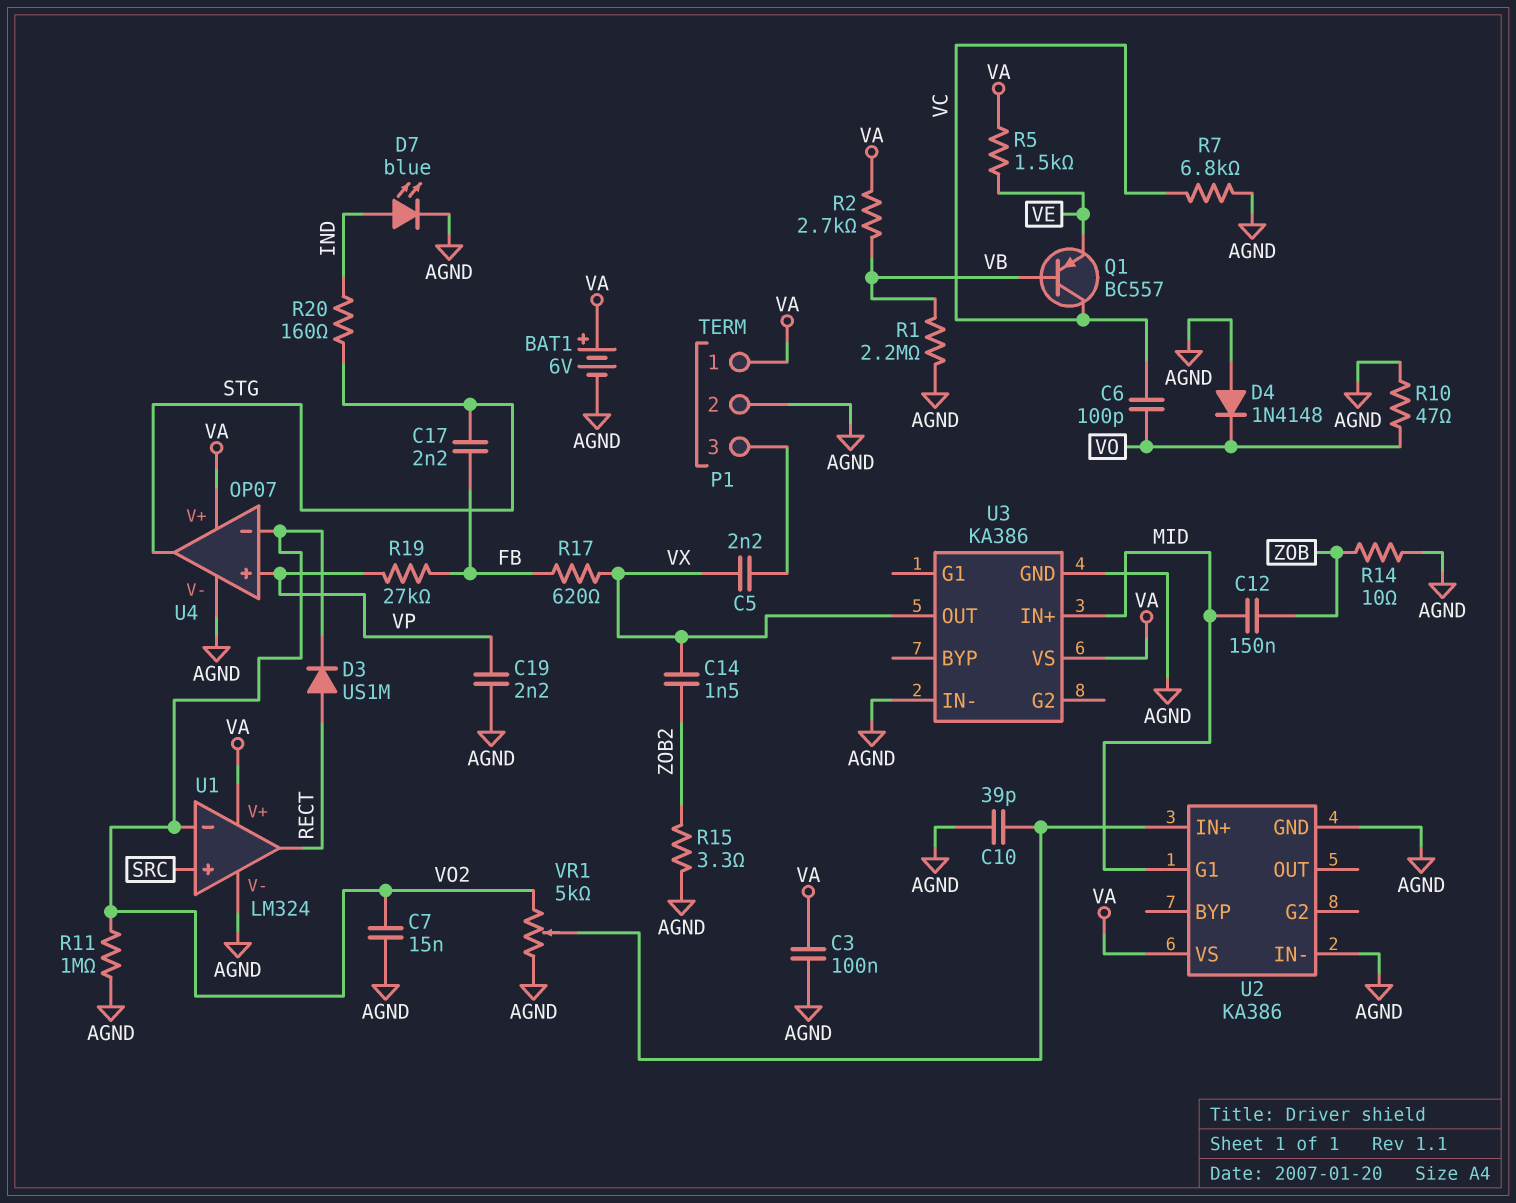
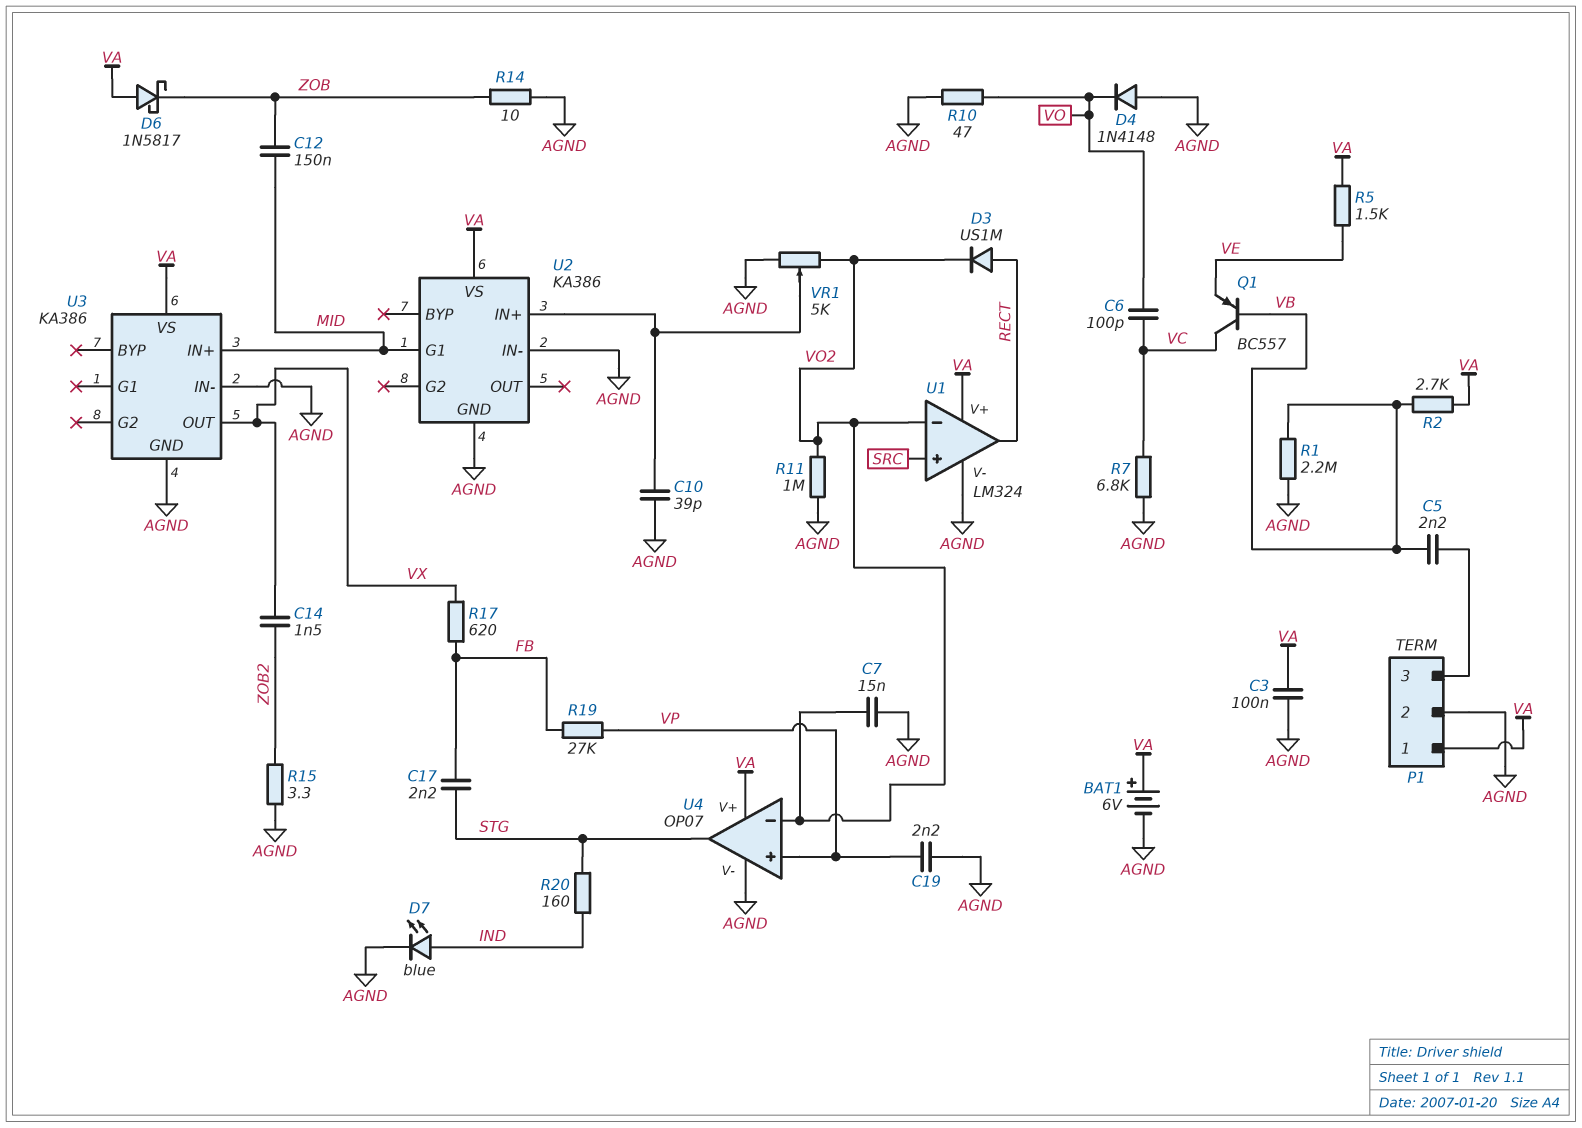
C5: 2.2nF (P1/3, VX) -> 2.2nF (P1/3, VB)
D6: none -> schottky 1N5817 (A VA, K ZOB)

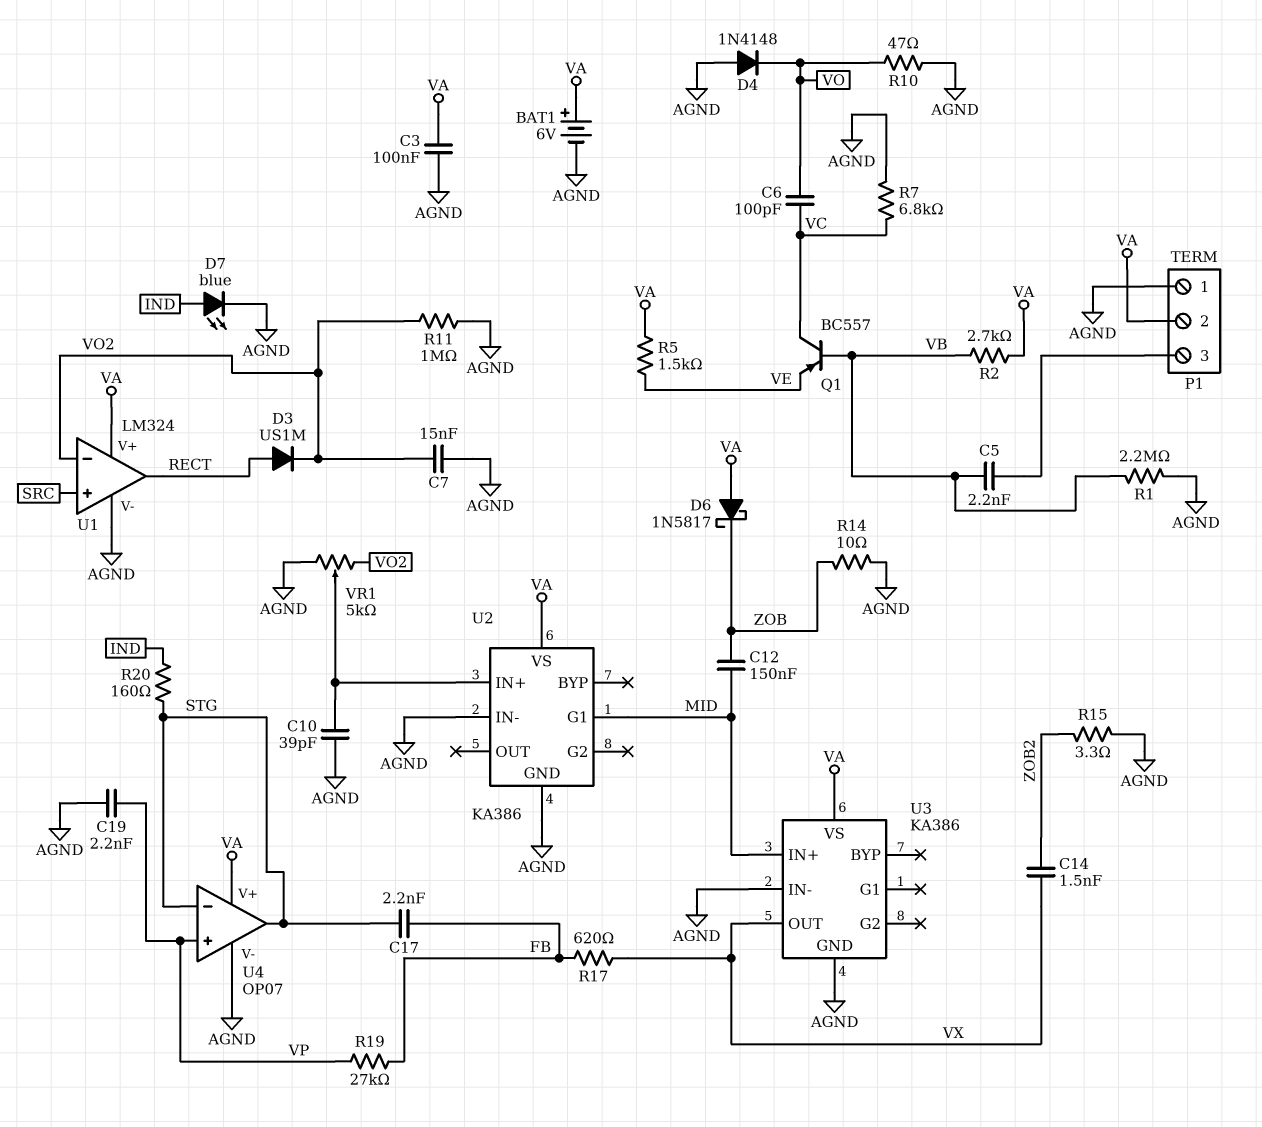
P1 pin 1: VA -> AGND
P1 pin 2: AGND -> VA
U4 pin in-: VO2 -> STG

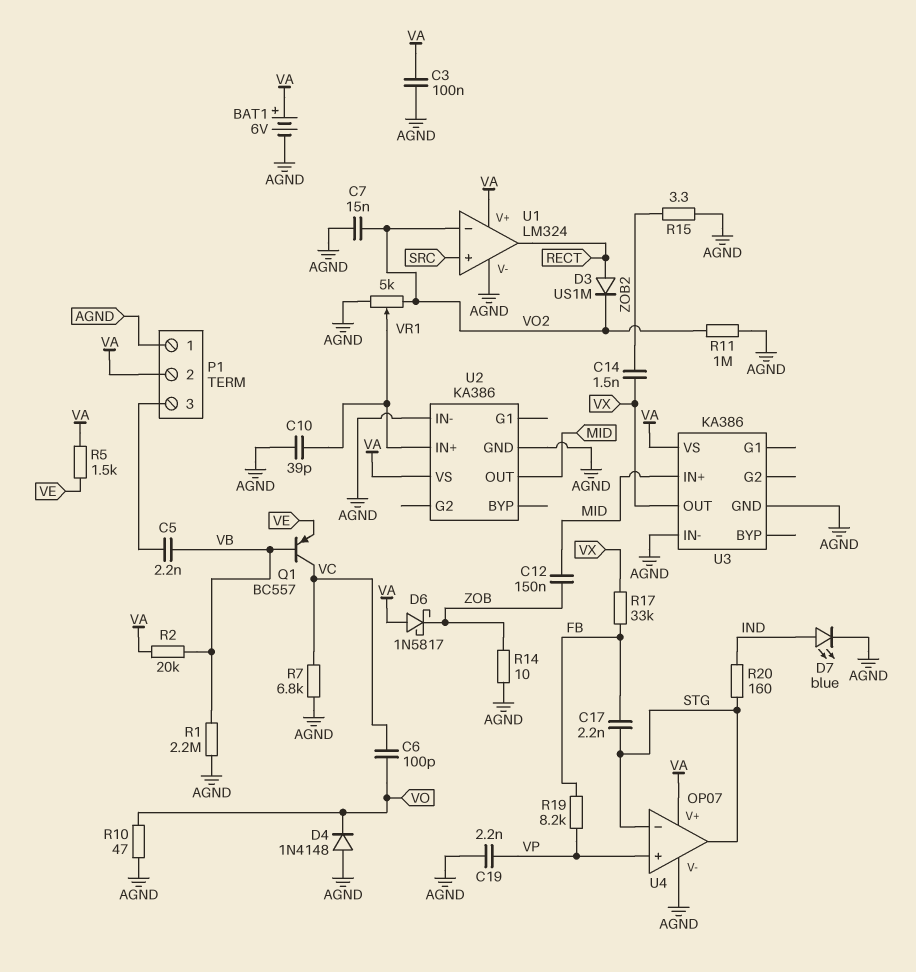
R2: 2.7k (VA, VB) -> 20k (VA, VB)
R17: 620 (FB, VX) -> 33k (FB, VX)
R19: 27k (FB, VP) -> 8.2k (FB, VP)
U2 pin G1: MID -> none
U2 pin OUT: none -> MID

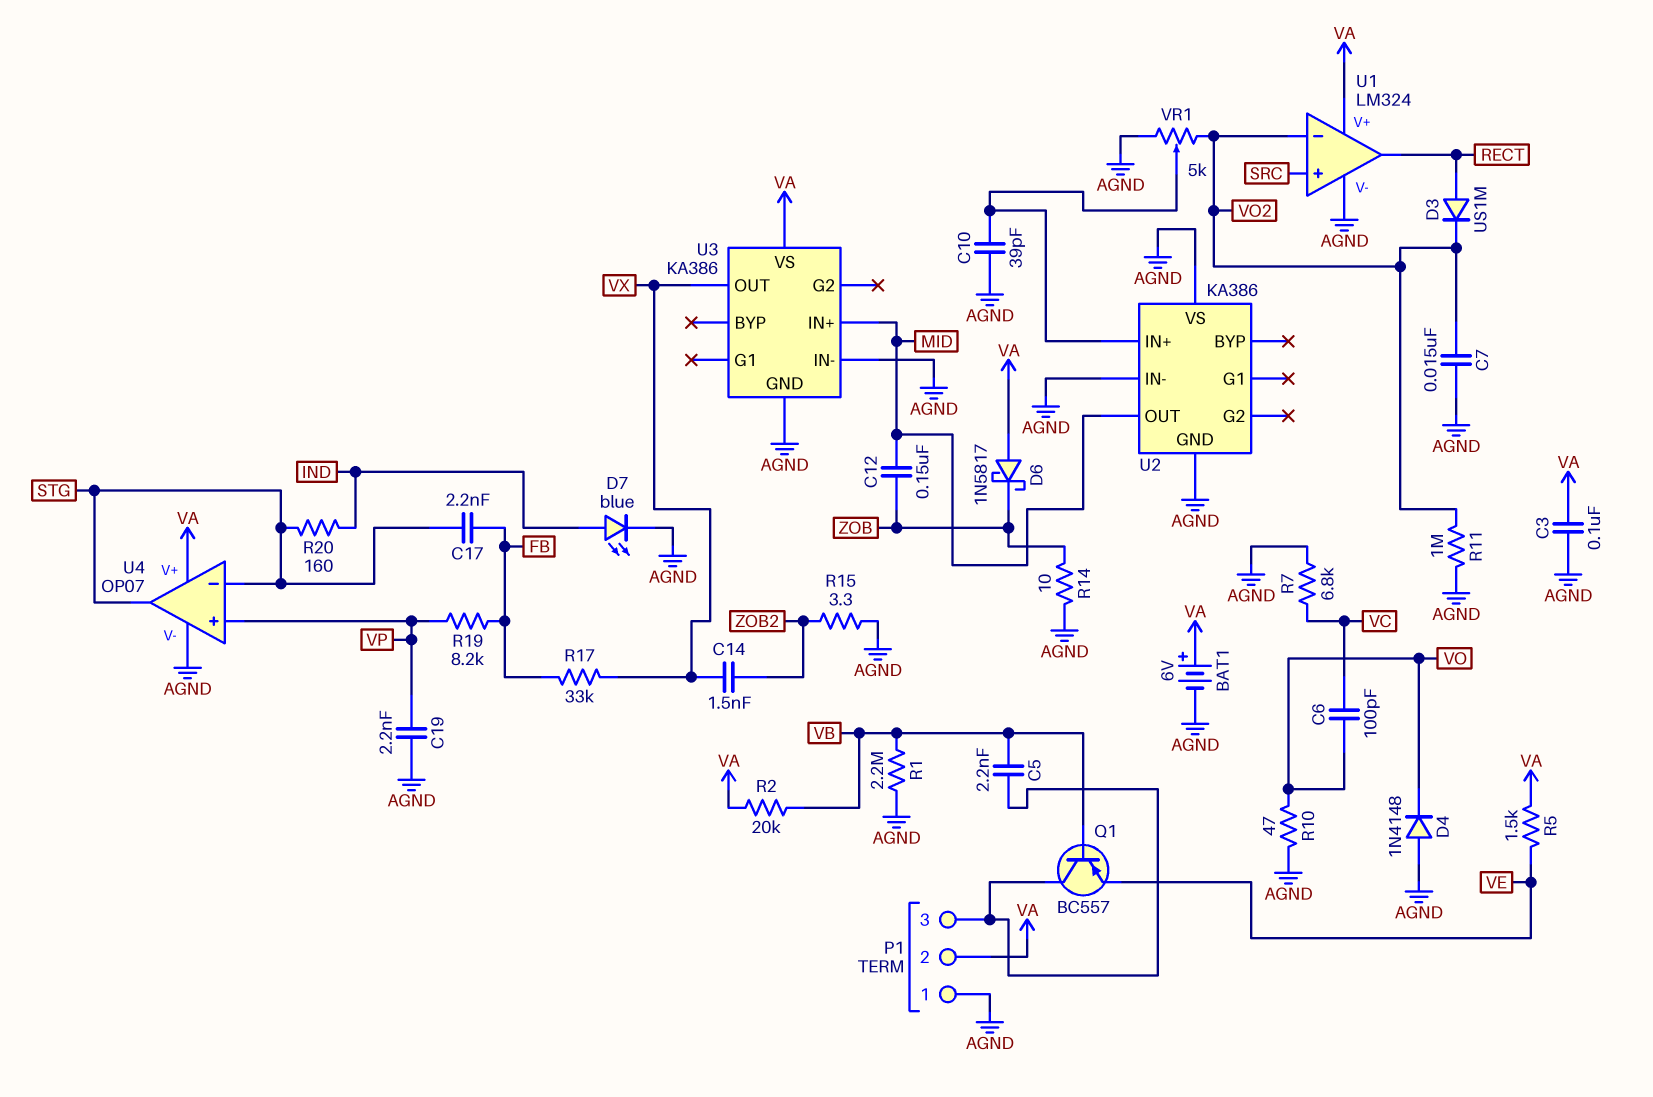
Q1: PNP BC557 (B VB, C VC, E VE) -> PNP BC557 (B VB, C P1/3, E VE)
U2 pin VS: VA -> AGND

